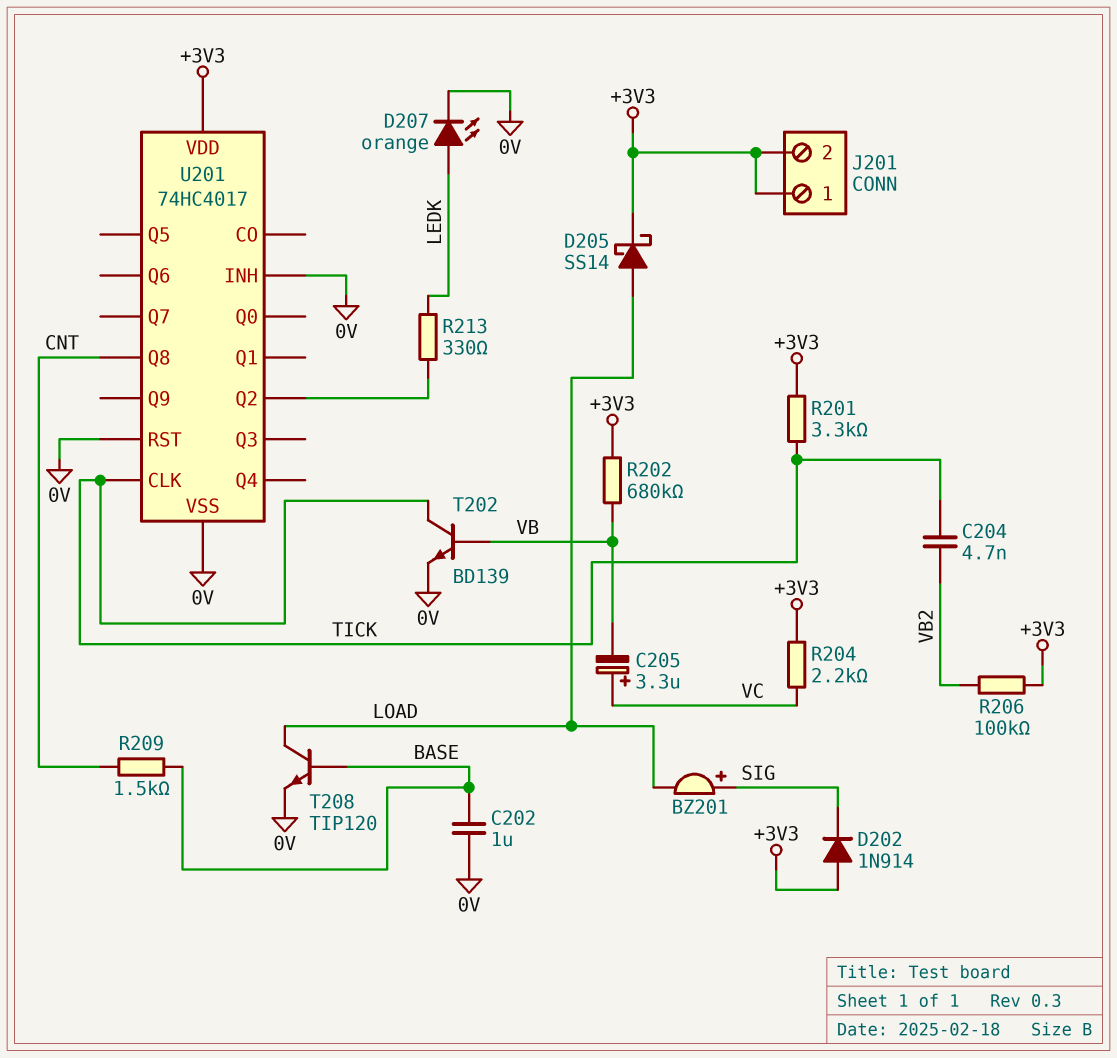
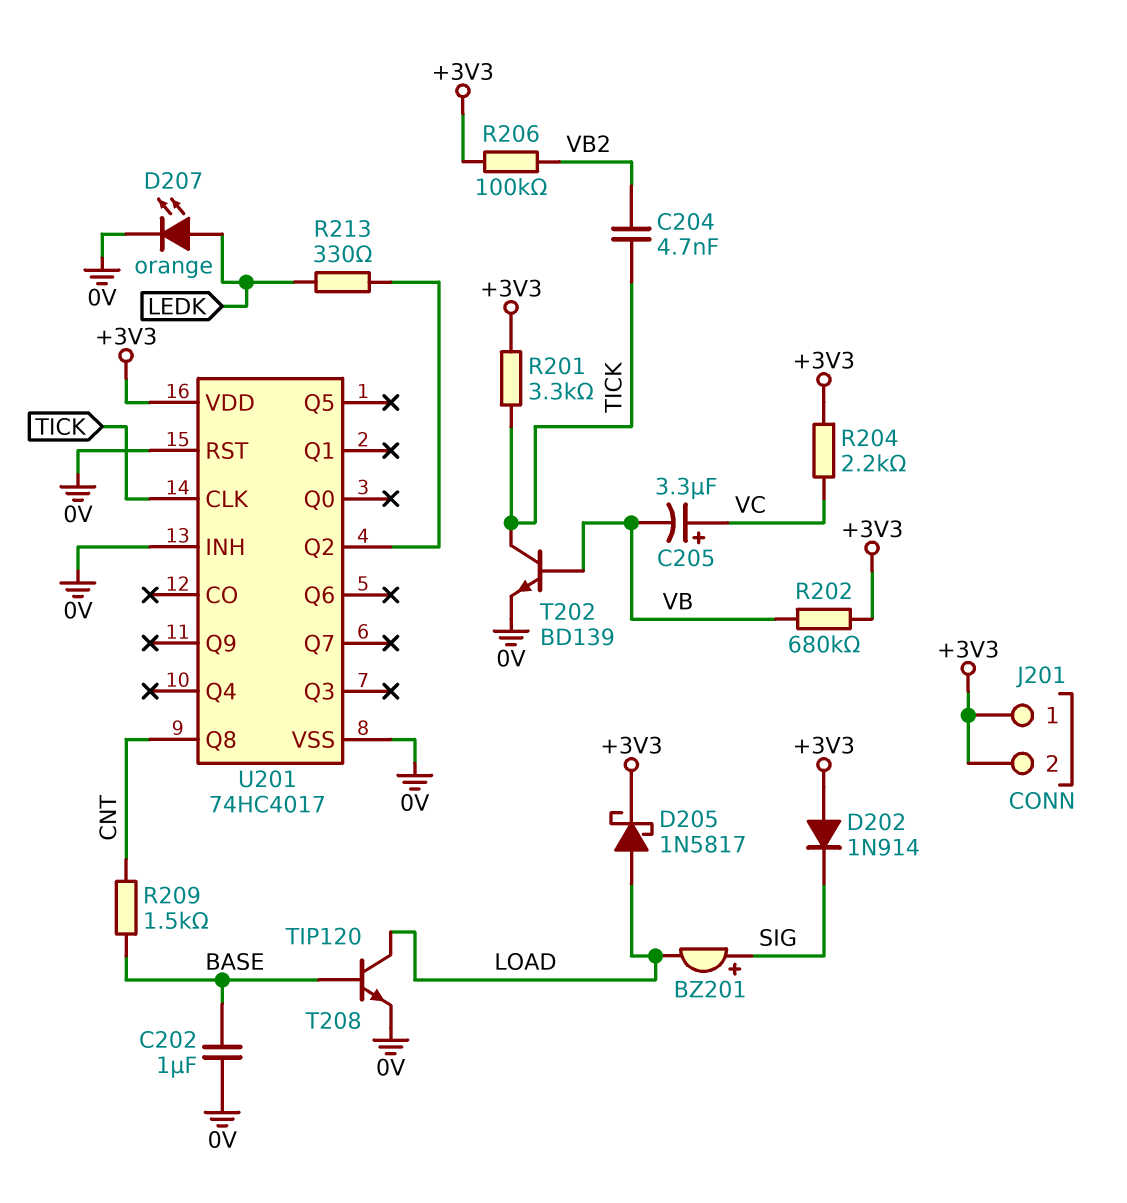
D205: schottky SS14 (A LOAD, K +3V3) -> schottky 1N5817 (A LOAD, K +3V3)

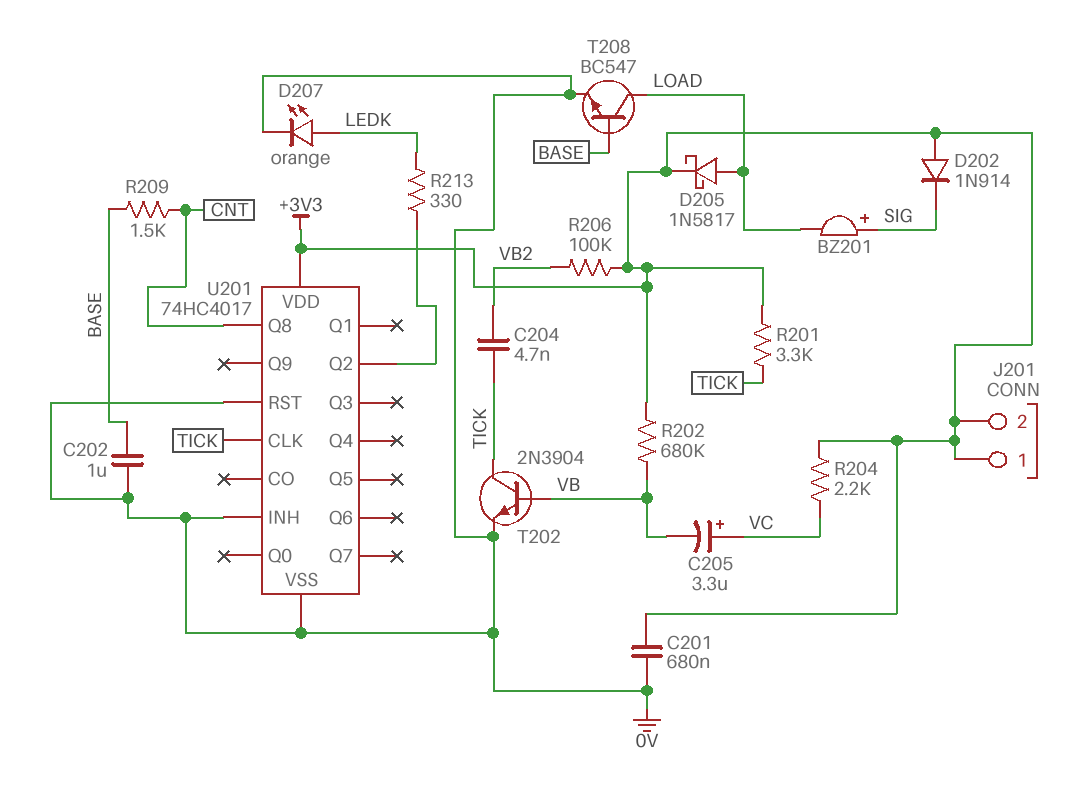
C201: none -> 680nF (+3V3, 0V)
T202: NPN BD139 (B VB, C TICK, E 0V) -> NPN 2N3904 (B VB, C TICK, E 0V)
T208: NPN TIP120 (B BASE, C LOAD, E 0V) -> NPN BC547 (B BASE, C LOAD, E 0V)

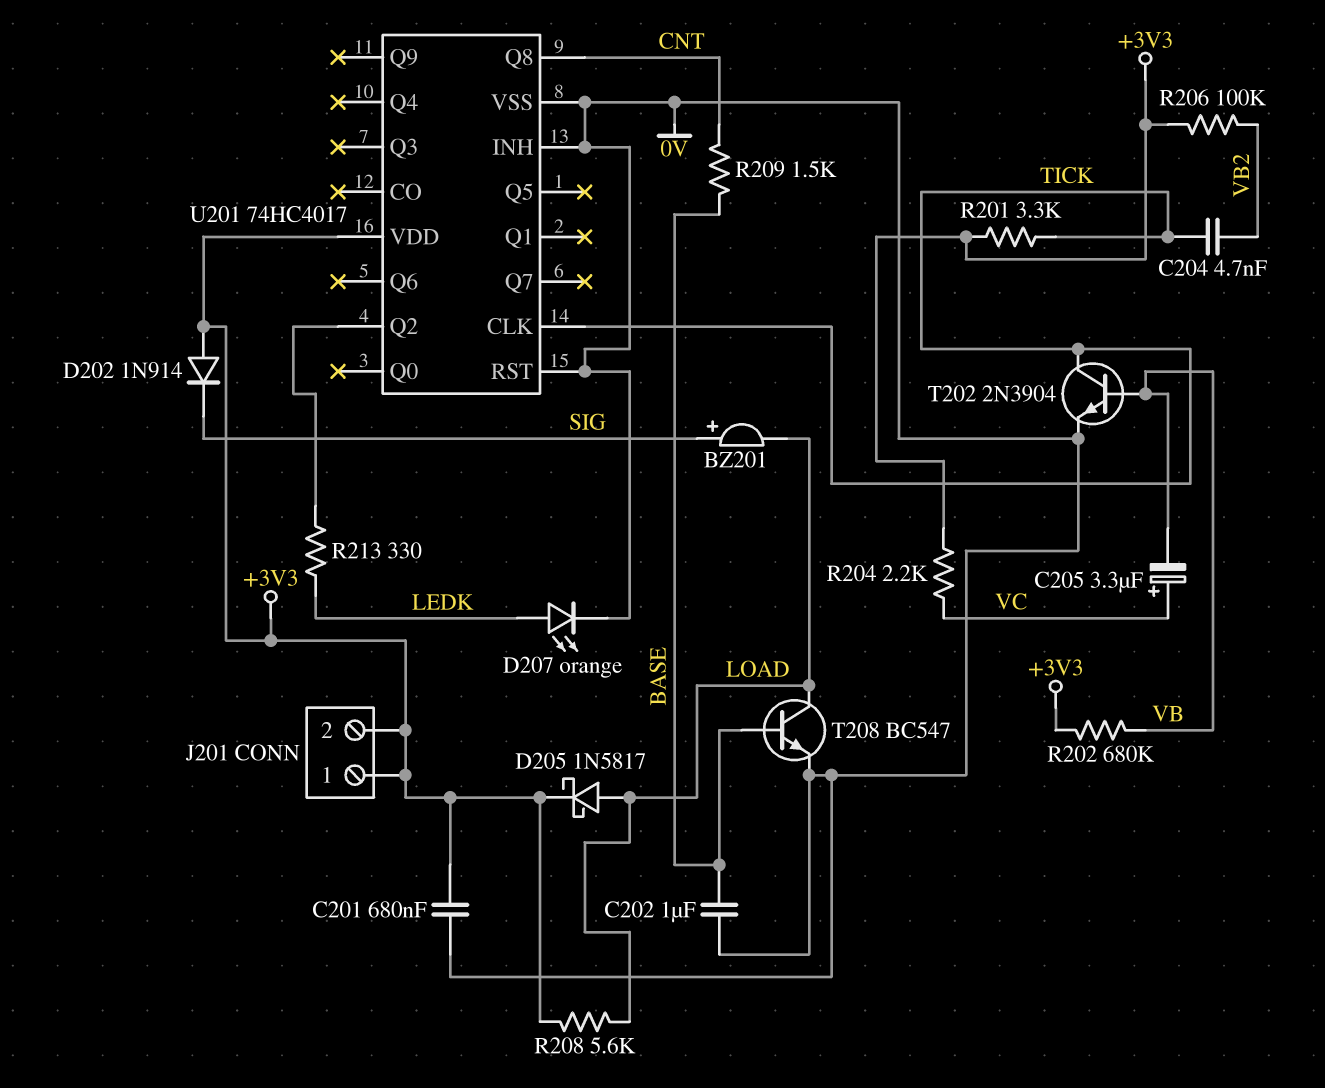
R208: none -> 5.6k (+3V3, LOAD)

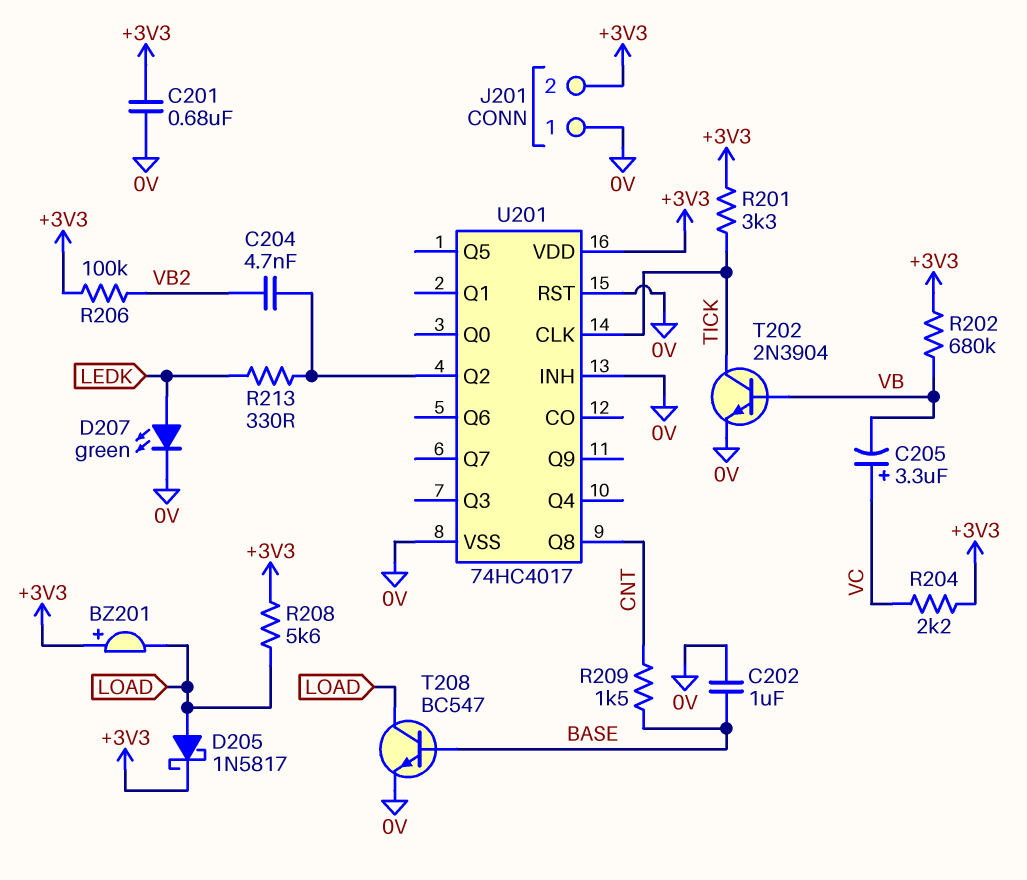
BZ201: buzzer (plus SIG, minus LOAD) -> buzzer (plus +3V3, minus LOAD)
C204: 4.7nF (TICK, VB2) -> 4.7nF (U201/Q2, VB2)
D202: diode 1N914 (A +3V3, K SIG) -> none
D207: LED orange (A LEDK, K 0V) -> LED green (A LEDK, K 0V)
J201 pin 1: +3V3 -> 0V

